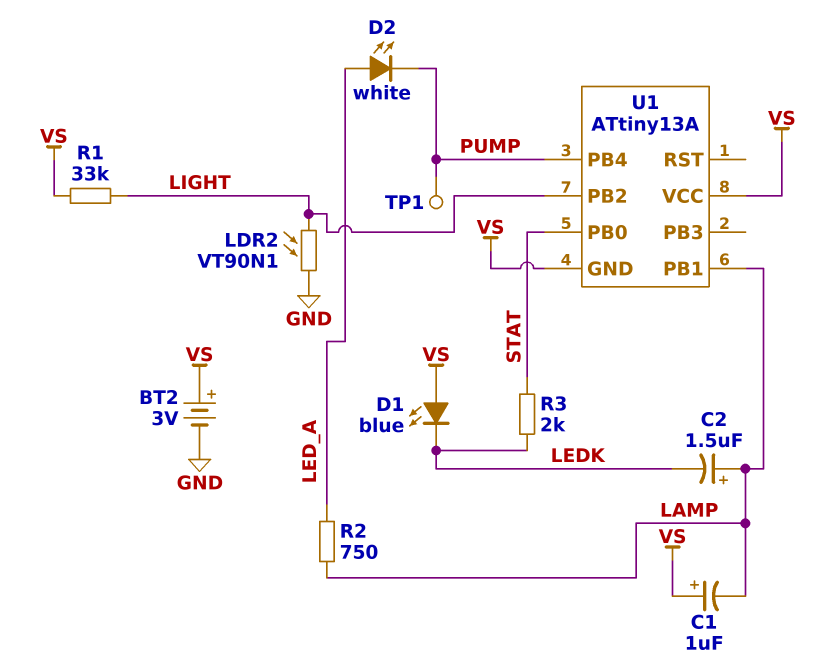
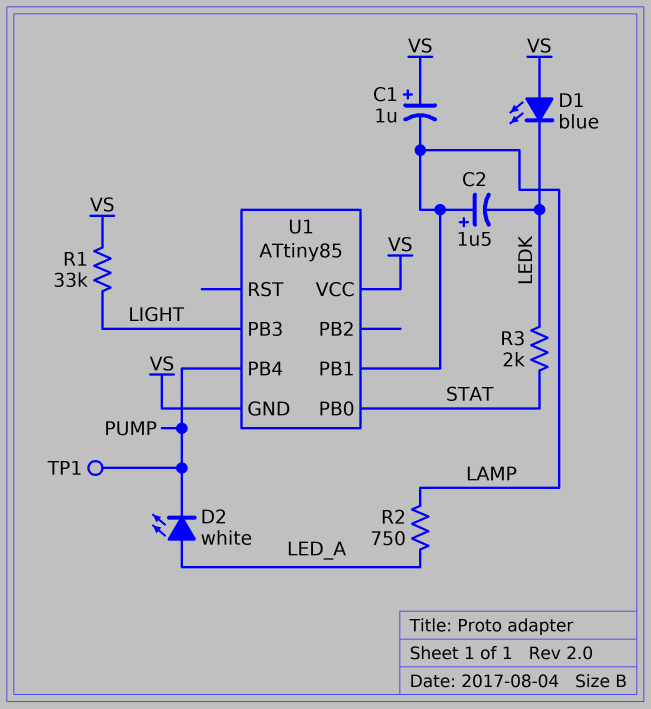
BT2: 3V (plus VS, minus GND) -> none
LDR2: VT90N1 (GND, LIGHT) -> none
U1: ATtiny13A -> ATtiny85
U1 pin PB2: LIGHT -> none
U1 pin PB3: none -> LIGHT

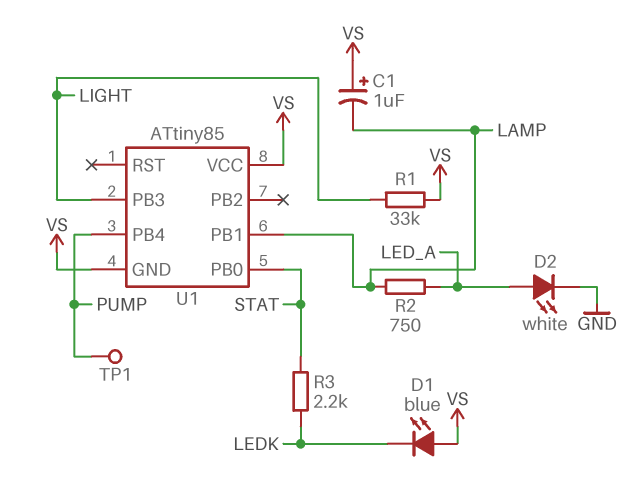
C2: 1.5uF (plus LAMP, minus LEDK) -> none
D2: LED white (A LED_A, K PUMP) -> LED white (A LED_A, K GND)
R3: 2k (LEDK, STAT) -> 2.2k (LEDK, STAT)

